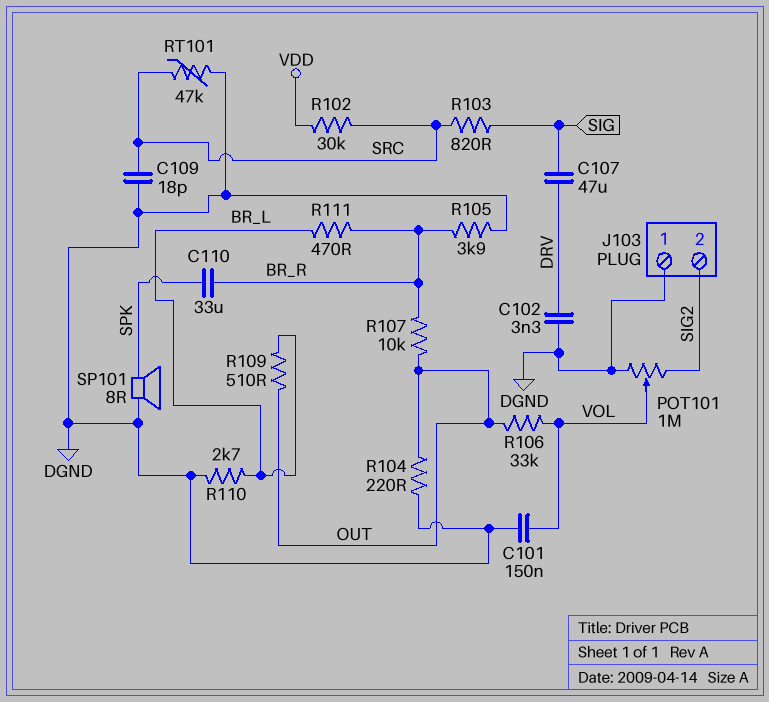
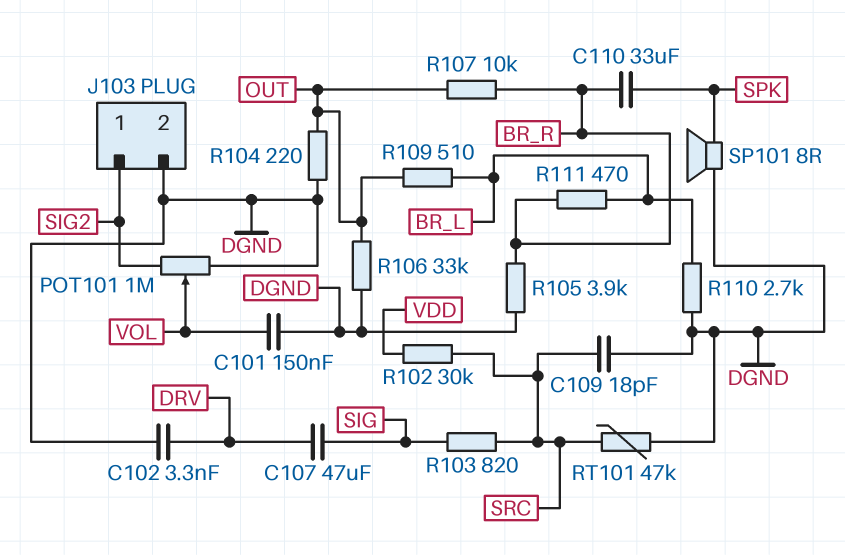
J103 pin 1: DGND -> SIG2
J103 pin 2: SIG2 -> DGND
R106: 33k (OUT, VOL) -> 33k (DGND, OUT)

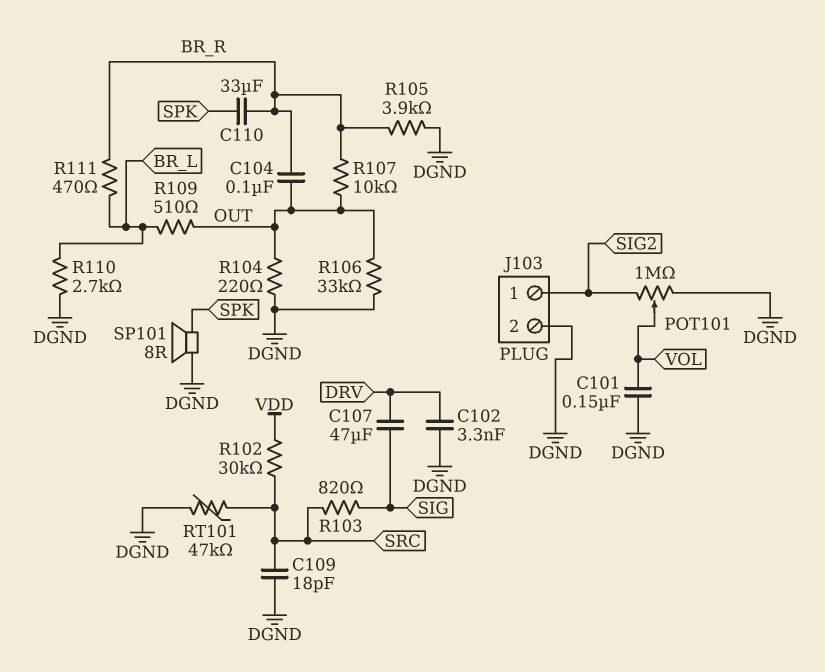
C104: none -> 100nF (BR_R, OUT)

